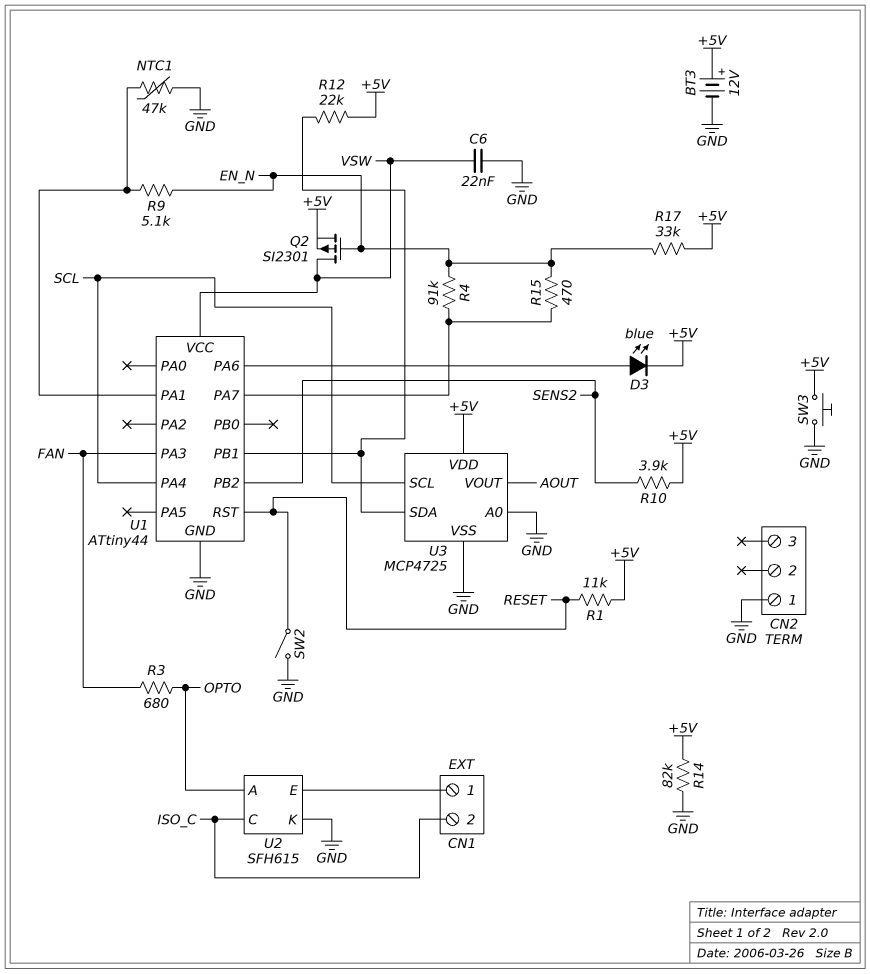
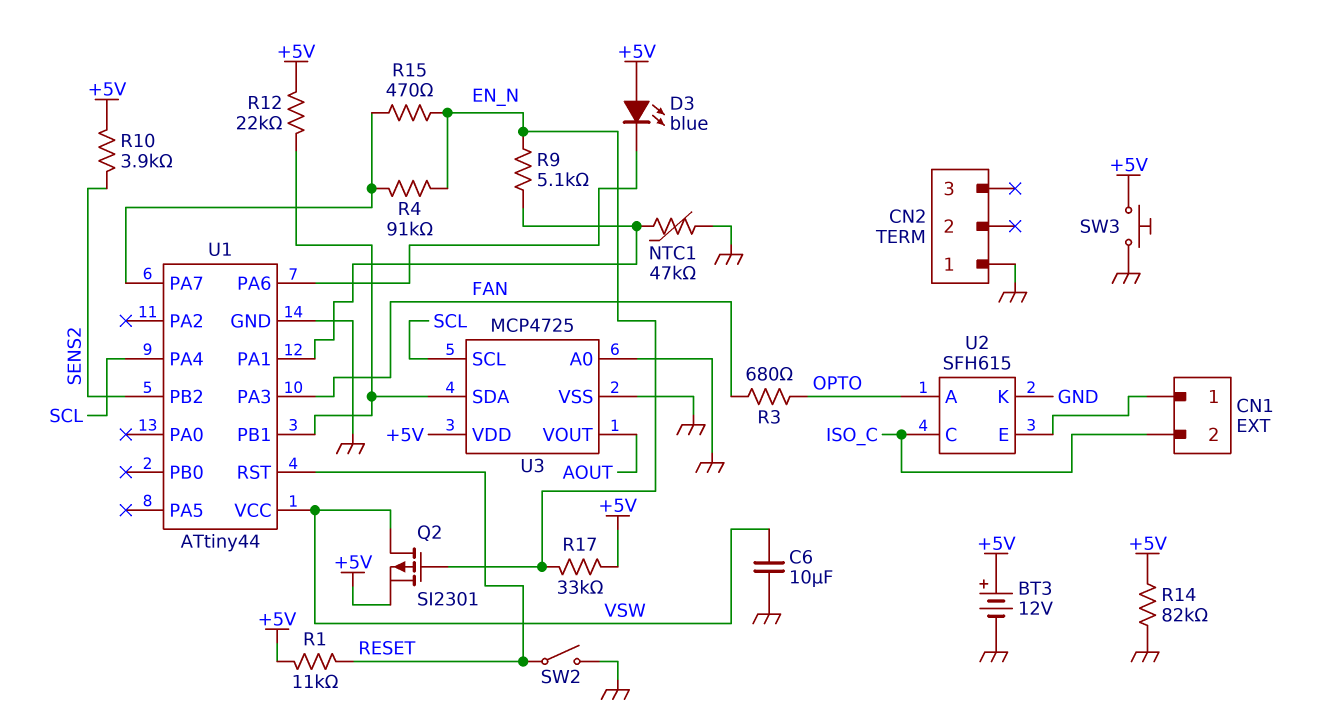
C6: 22nF (GND, VSW) -> 10uF (GND, VSW)
D3: LED blue (A U1/PA6, K +5V) -> LED blue (A +5V, K U1/PA6)

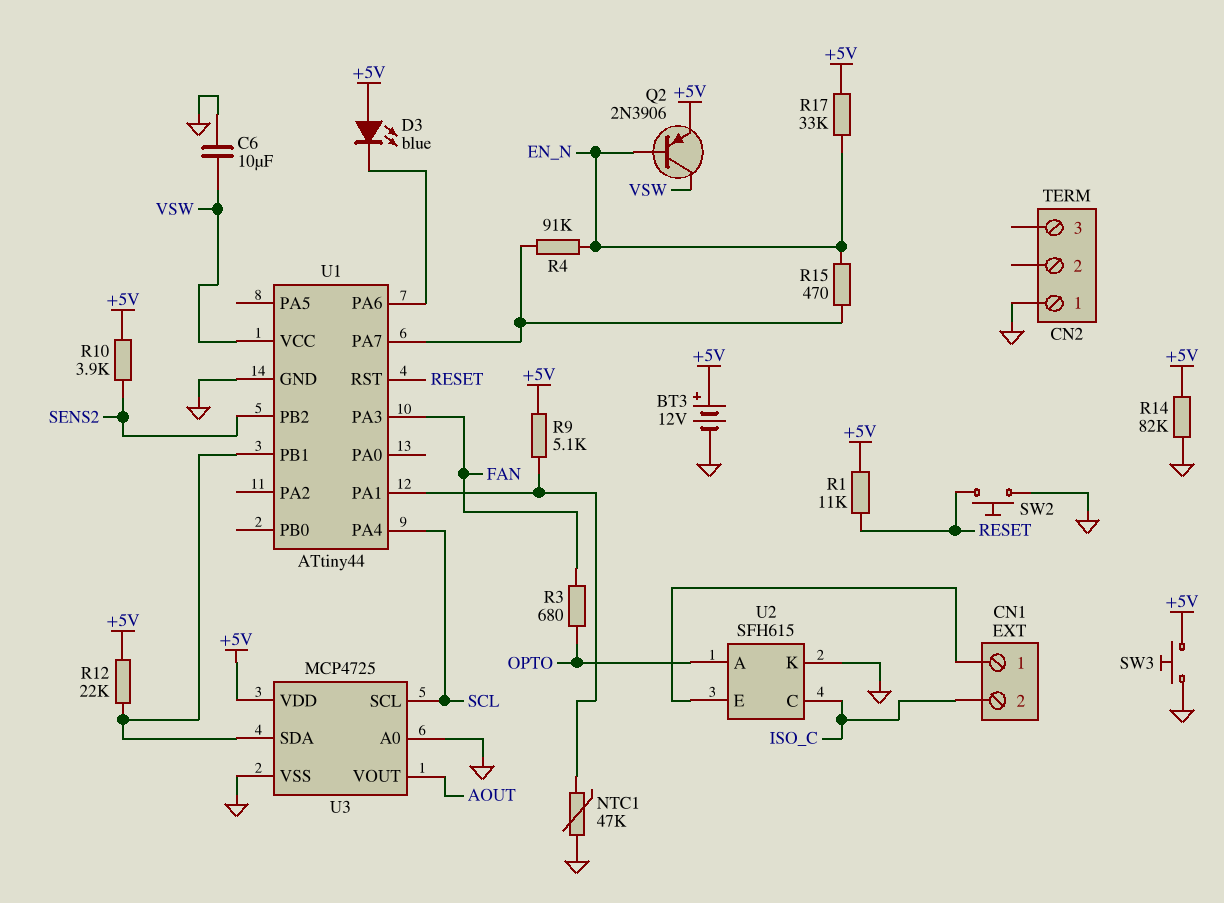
Q2: PMOS SI2301 (G EN_N, D VSW, S +5V) -> PNP 2N3906 (B EN_N, C VSW, E +5V)
R9: 5.1k (EN_N, U1/PA1) -> 5.1k (+5V, U1/PA1)
SW2: switch (GND, RESET) -> button (GND, RESET)

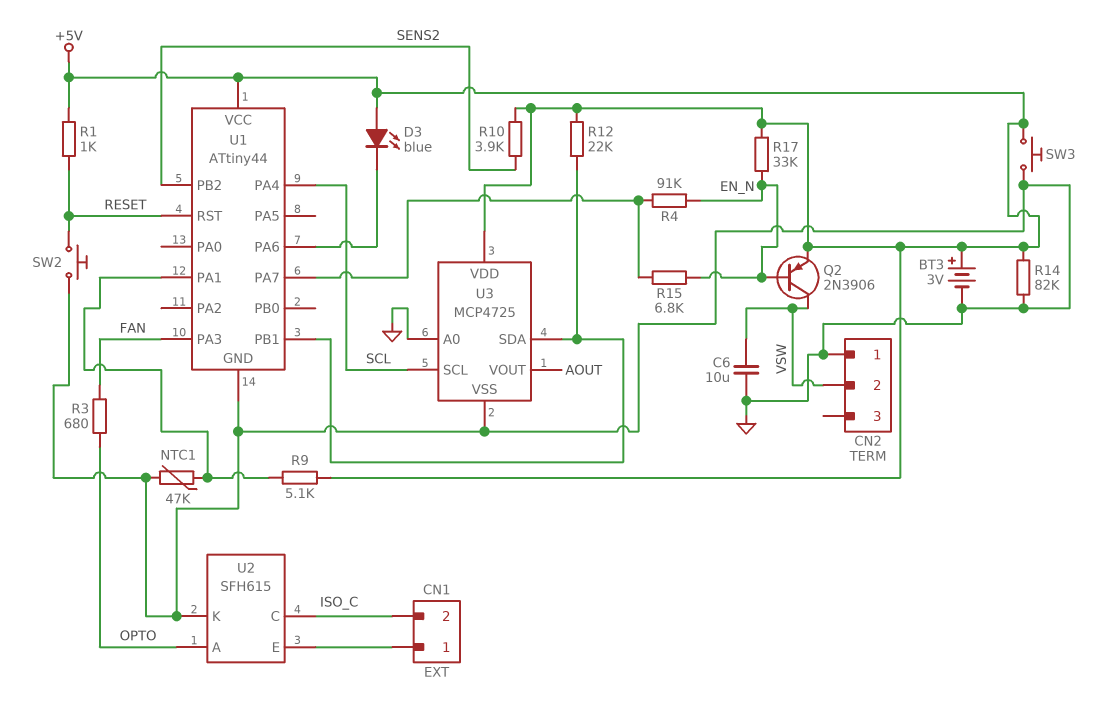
BT3: 12V (plus +5V, minus GND) -> 3V (plus +5V, minus GND)
CN2 pin 2: none -> VSW
R1: 11k (+5V, RESET) -> 1k (+5V, RESET)
R15: 470 (EN_N, U1/PA7) -> 6.8k (EN_N, U1/PA7)
U1 pin VCC: VSW -> +5V

